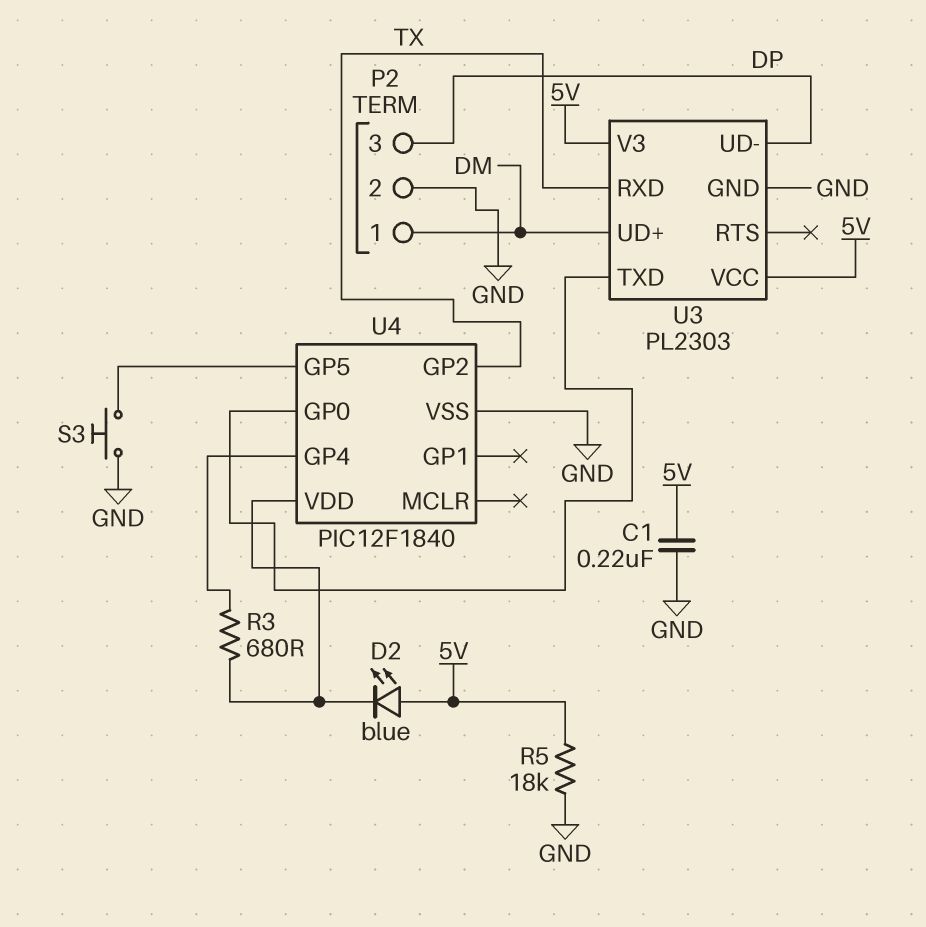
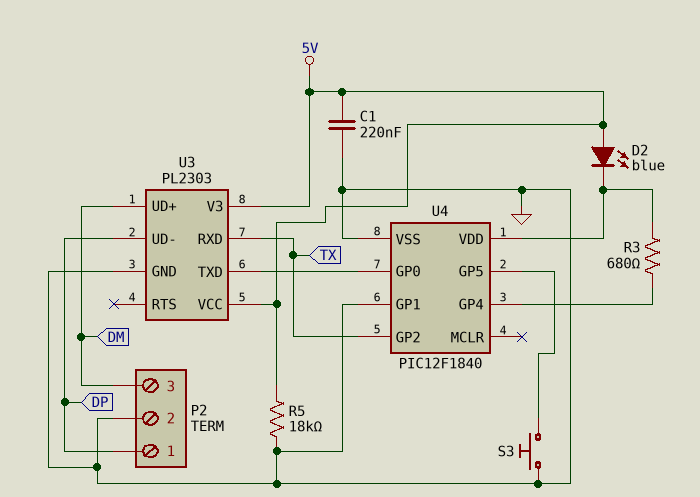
P2 pin 1: DM -> DP
P2 pin 3: DP -> DM
U4 pin GP1: none -> GND

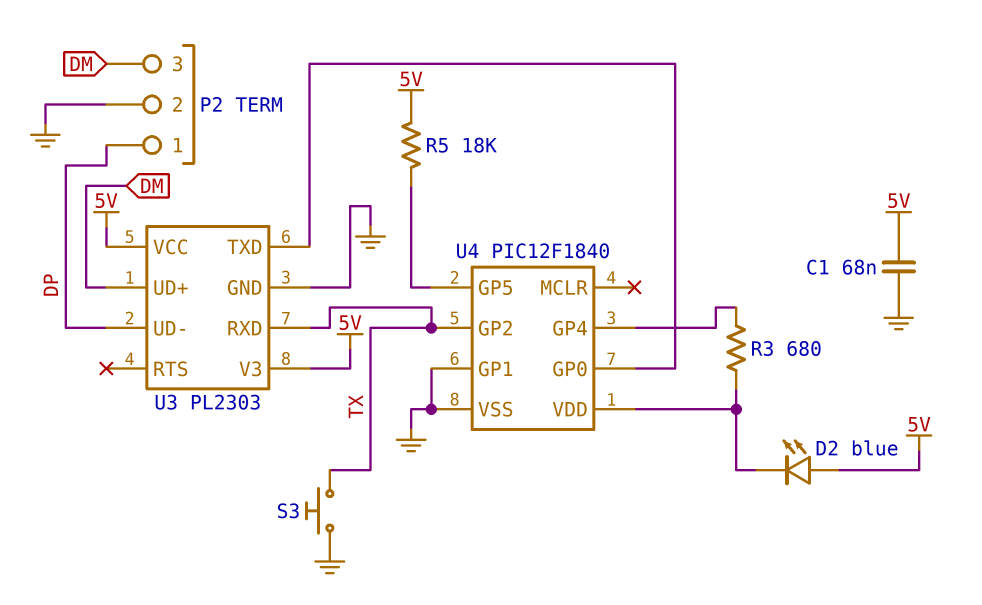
C1: 220nF (5V, GND) -> 68nF (5V, GND)
R5: 18k (5V, GND) -> 18k (5V, U4/GP5)
S3: button (GND, U4/GP5) -> button (GND, TX)

